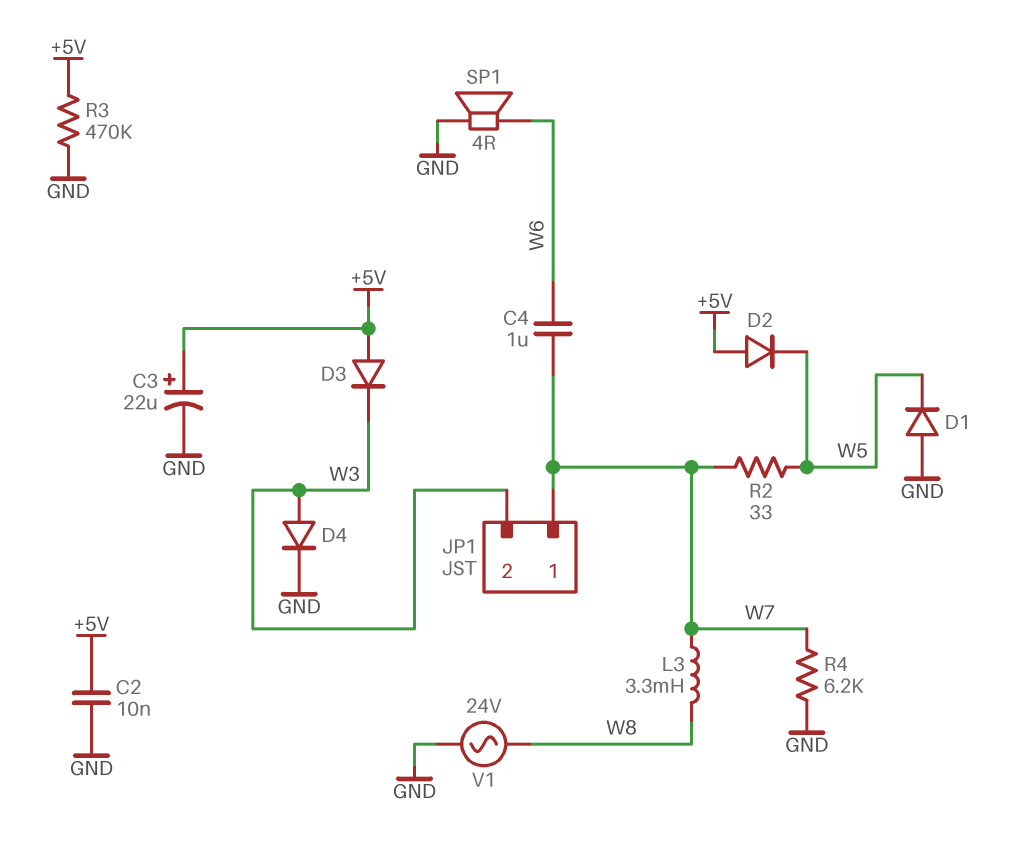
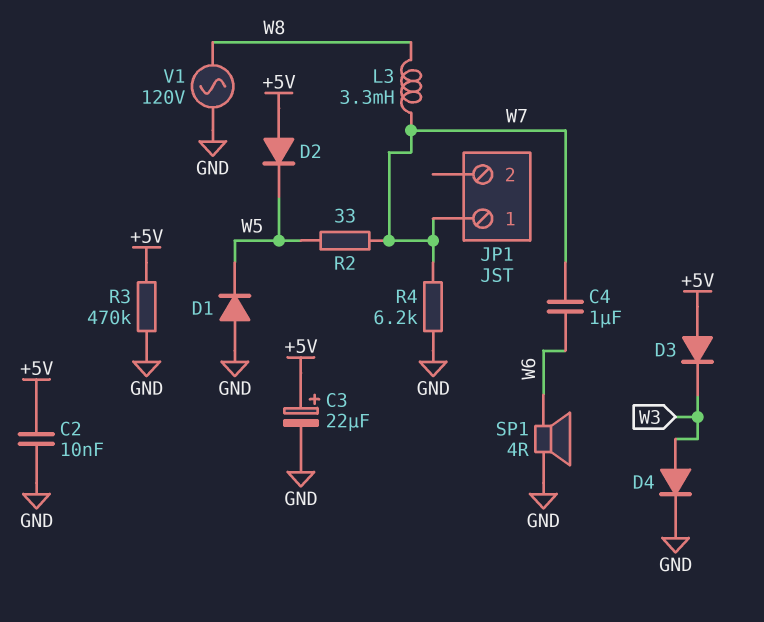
JP1 pin 2: W3 -> none
V1: AC 24V (GND, W8) -> AC 120V (GND, W8)

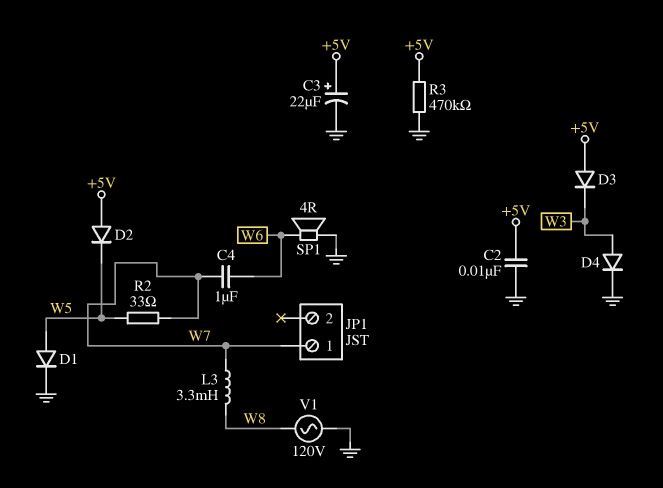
D1: diode (A GND, K W5) -> diode (A W5, K GND)
R4: 6.2k (GND, W7) -> none

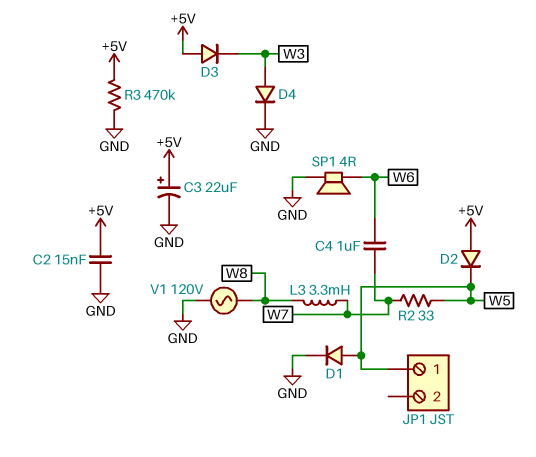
C2: 10nF (+5V, GND) -> 15nF (+5V, GND)
JP1 pin 1: W7 -> W5

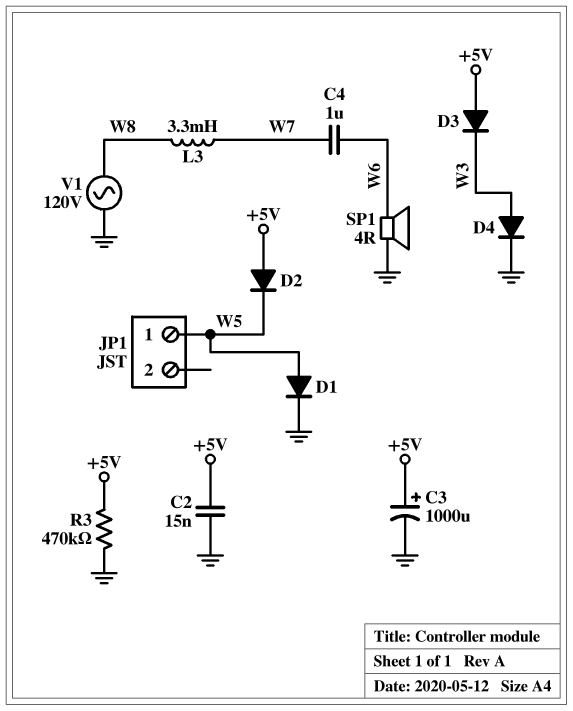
C3: 22uF (plus +5V, minus GND) -> 1000uF (plus +5V, minus GND)
R2: 33 (W5, W7) -> none

